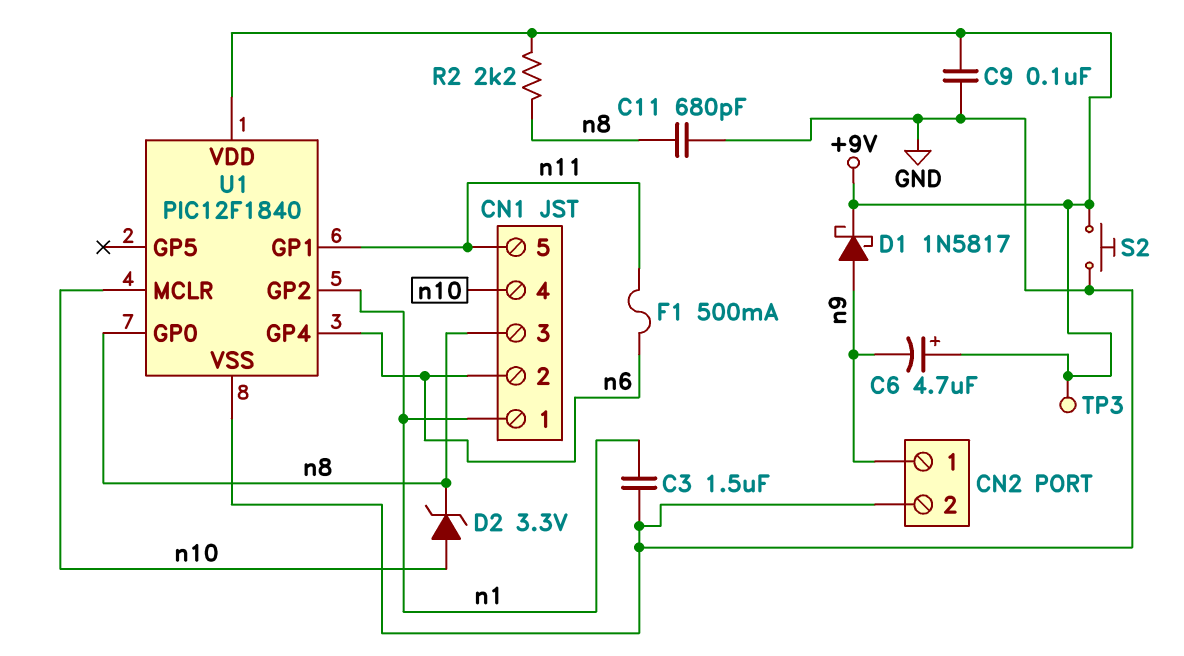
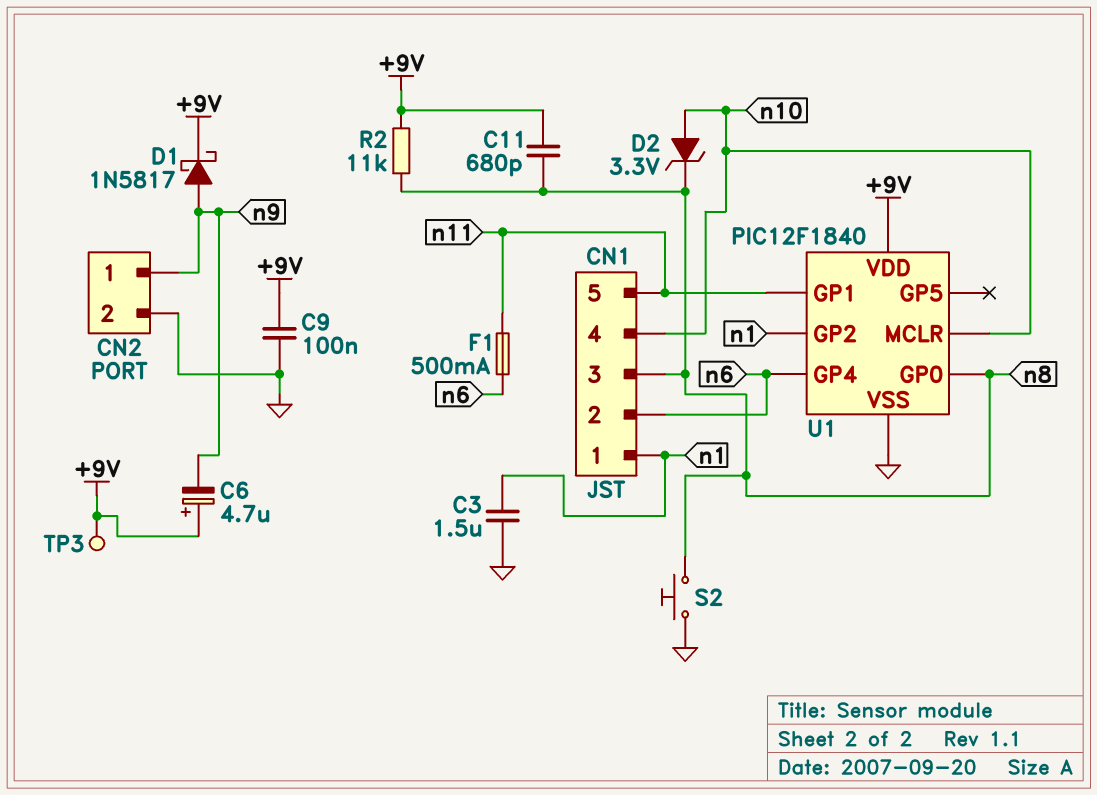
C11: 680pF (GND, n8) -> 680pF (+9V, n8)
R2: 2.2k (+9V, n8) -> 11k (+9V, n8)
S2: button (+9V, GND) -> button (GND, n8)

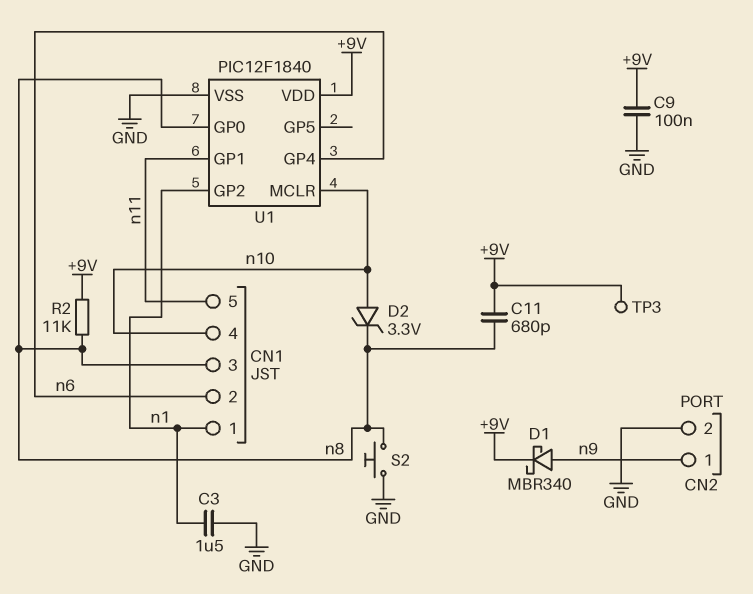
C6: 4.7uF (plus +9V, minus n9) -> none
D1: schottky 1N5817 (A n9, K +9V) -> schottky MBR340 (A n9, K +9V)
F1: 500mA (n6, n11) -> none

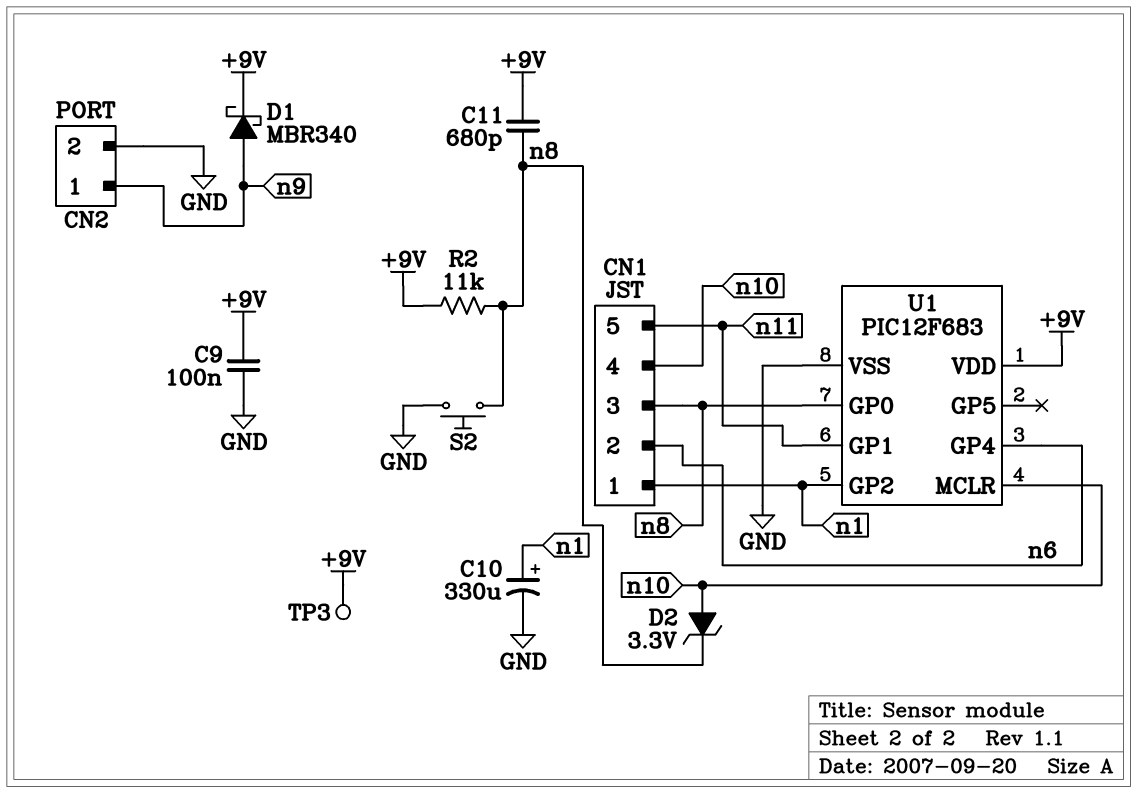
C3: 1.5uF (GND, n1) -> none
C10: none -> 330uF (plus n1, minus GND)
U1: PIC12F1840 -> PIC12F683

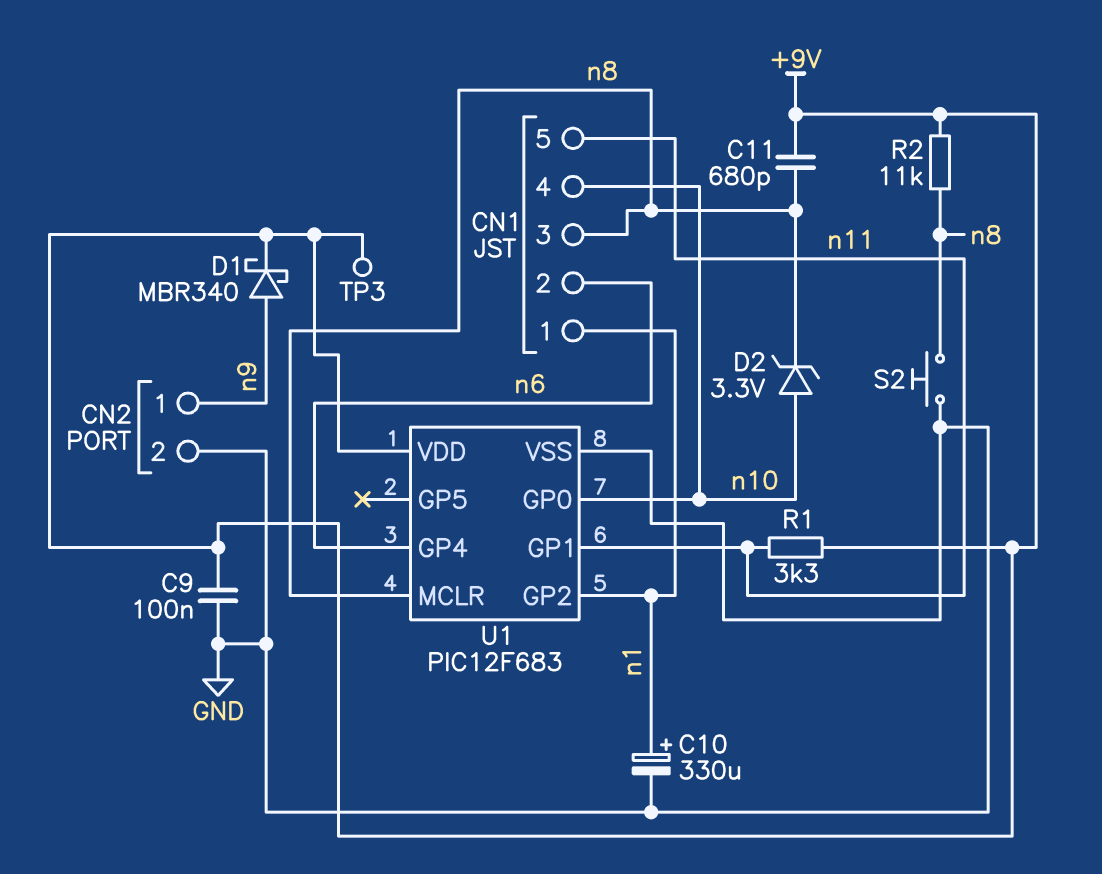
R1: none -> 3.3k (+9V, n11)
U1 pin GP0: n8 -> n10
U1 pin MCLR: n10 -> n8

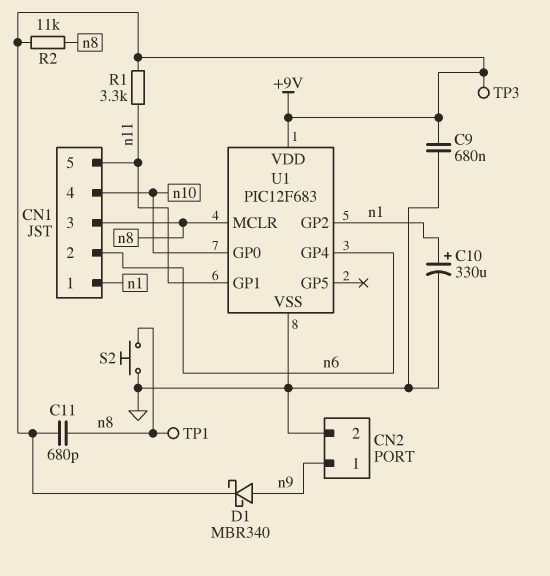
C9: 100nF (+9V, GND) -> 680nF (+9V, GND)
D2: zener 3.3V (A n10, K n8) -> none
TP1: none -> test point (n8)

